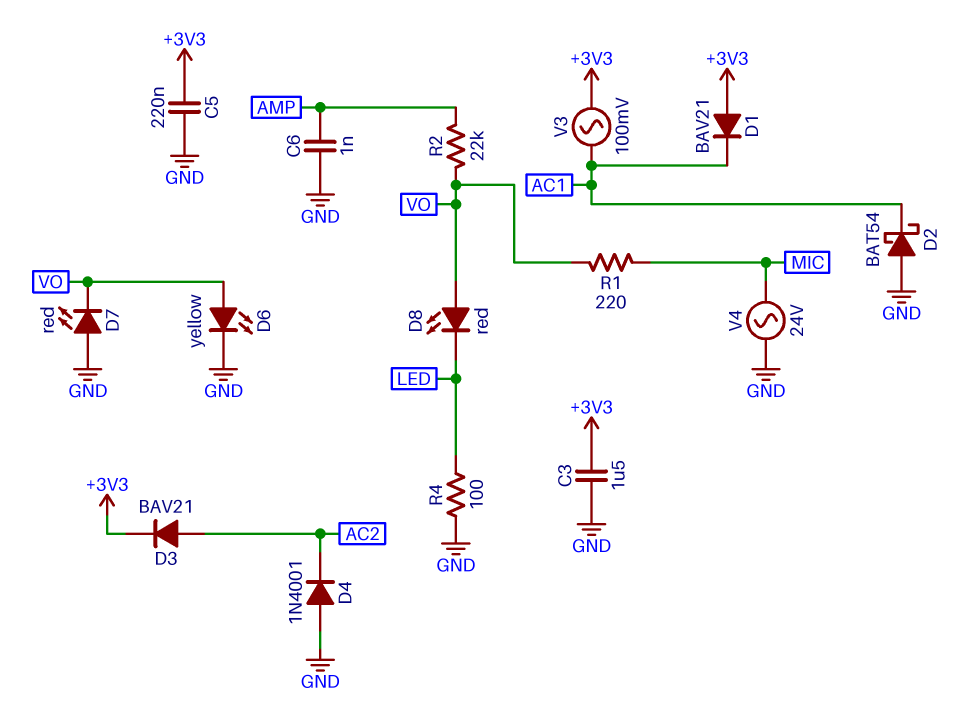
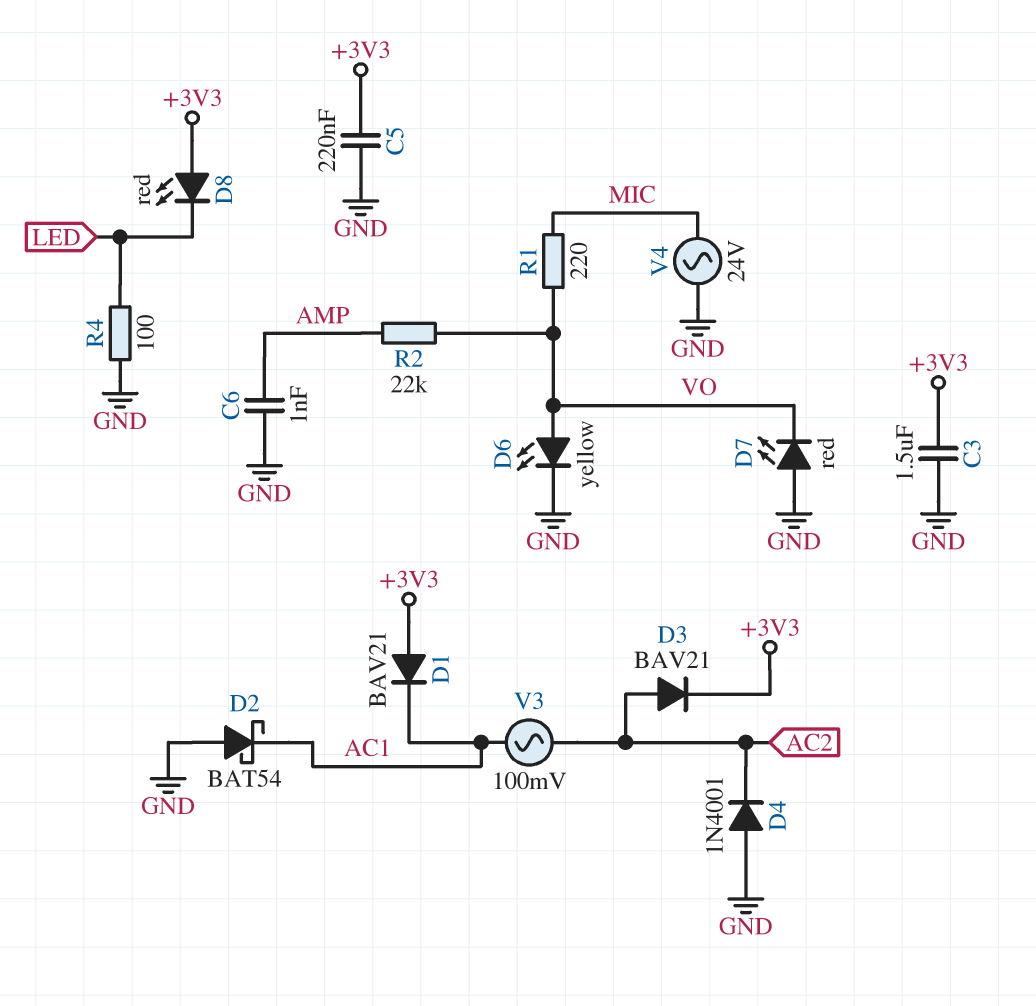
D8: LED red (A VO, K LED) -> LED red (A +3V3, K LED)
V3: AC 100mV (+3V3, AC1) -> AC 100mV (AC1, AC2)

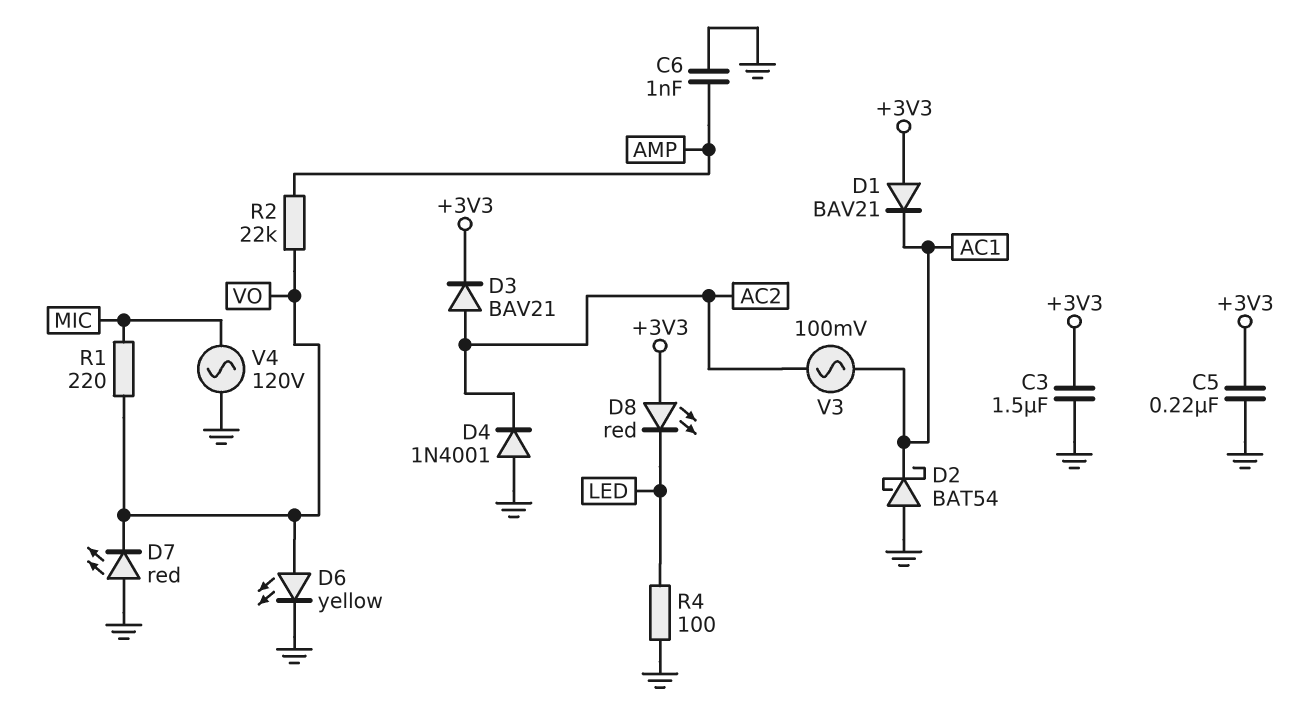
V4: AC 24V (GND, MIC) -> AC 120V (GND, MIC)

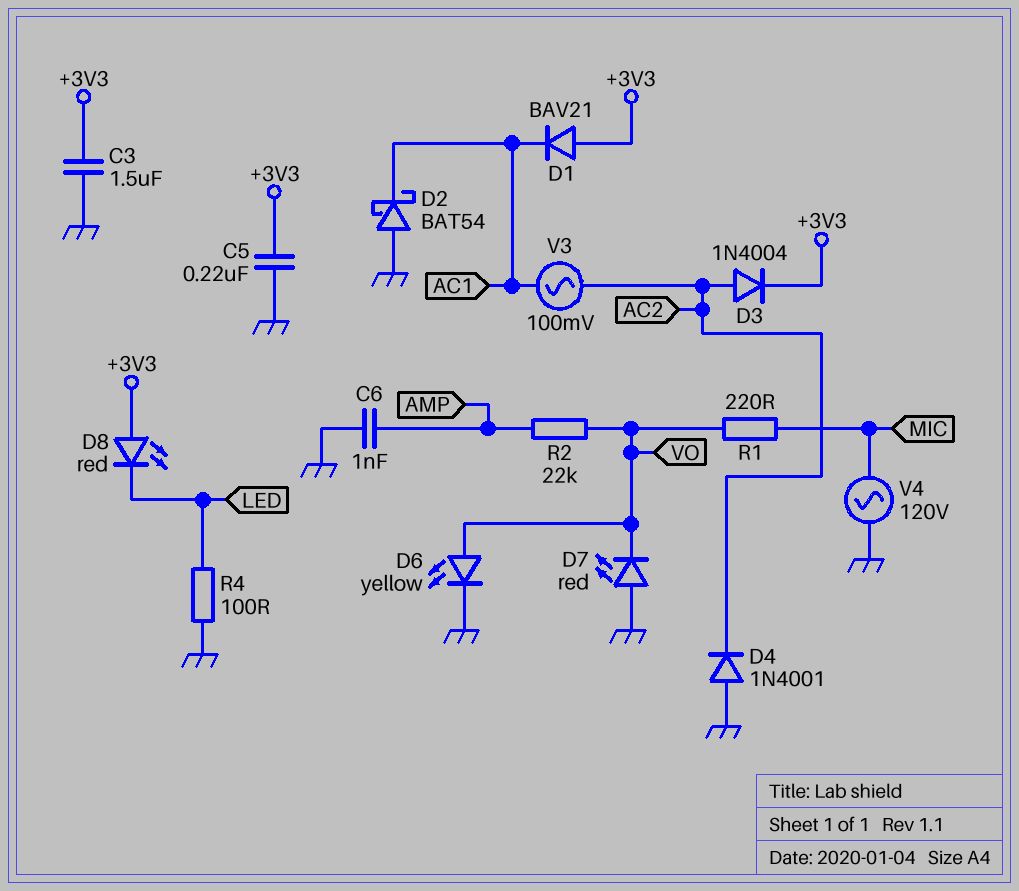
D3: diode BAV21 (A AC2, K +3V3) -> diode 1N4004 (A AC2, K +3V3)

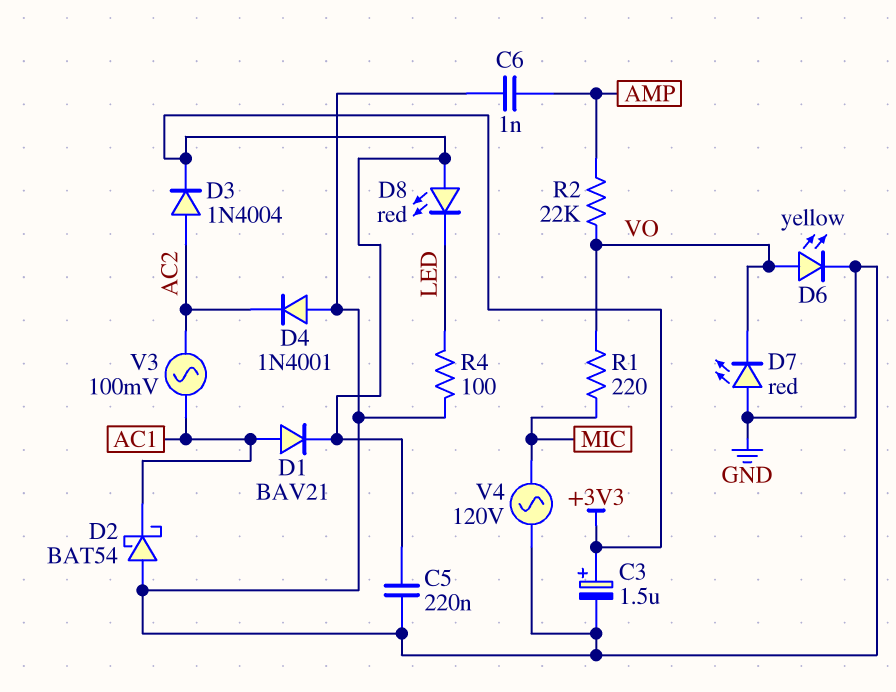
C3: 1.5uF (+3V3, GND) -> 1.5uF (plus +3V3, minus GND)
D1: diode BAV21 (A +3V3, K AC1) -> diode BAV21 (A AC1, K +3V3)

